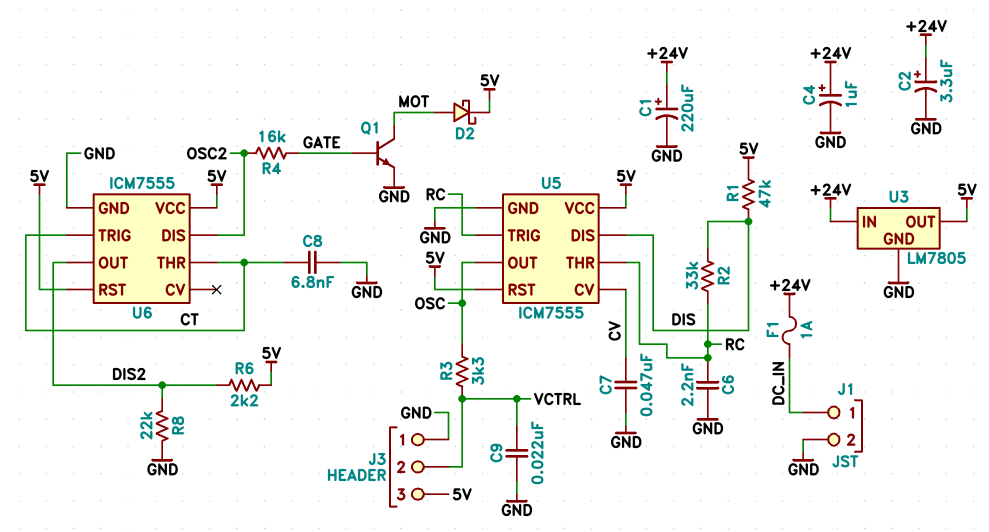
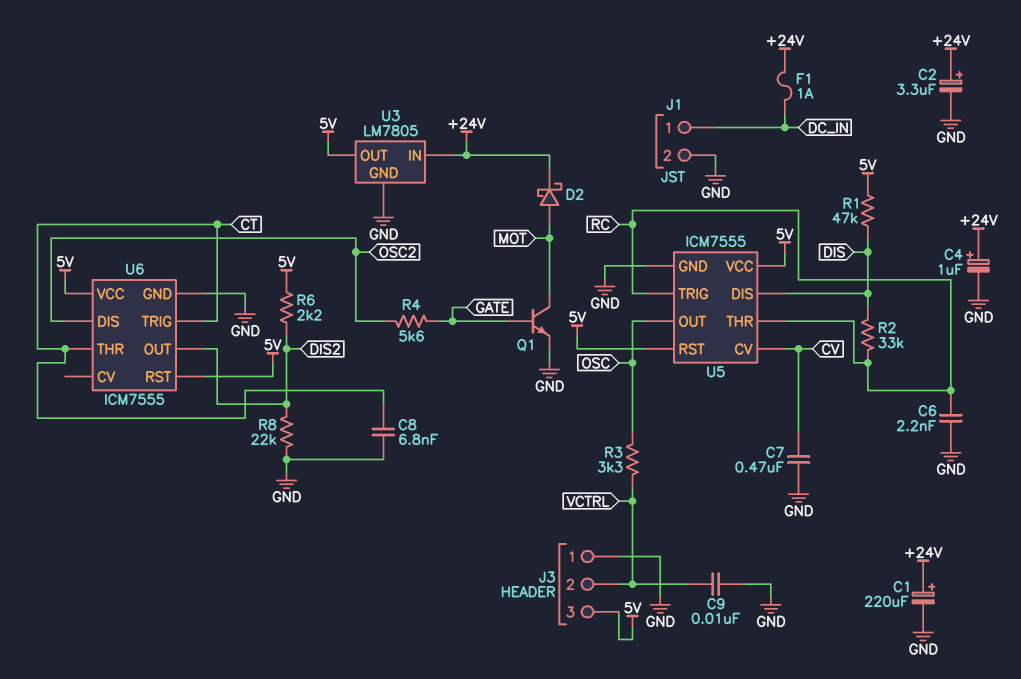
C7: 47nF (CV, GND) -> 470nF (CV, GND)
C9: 22nF (GND, VCTRL) -> 10nF (GND, VCTRL)
D2: schottky (A MOT, K 5V) -> schottky (A MOT, K +24V)
R4: 16k (GATE, OSC2) -> 5.6k (GATE, OSC2)

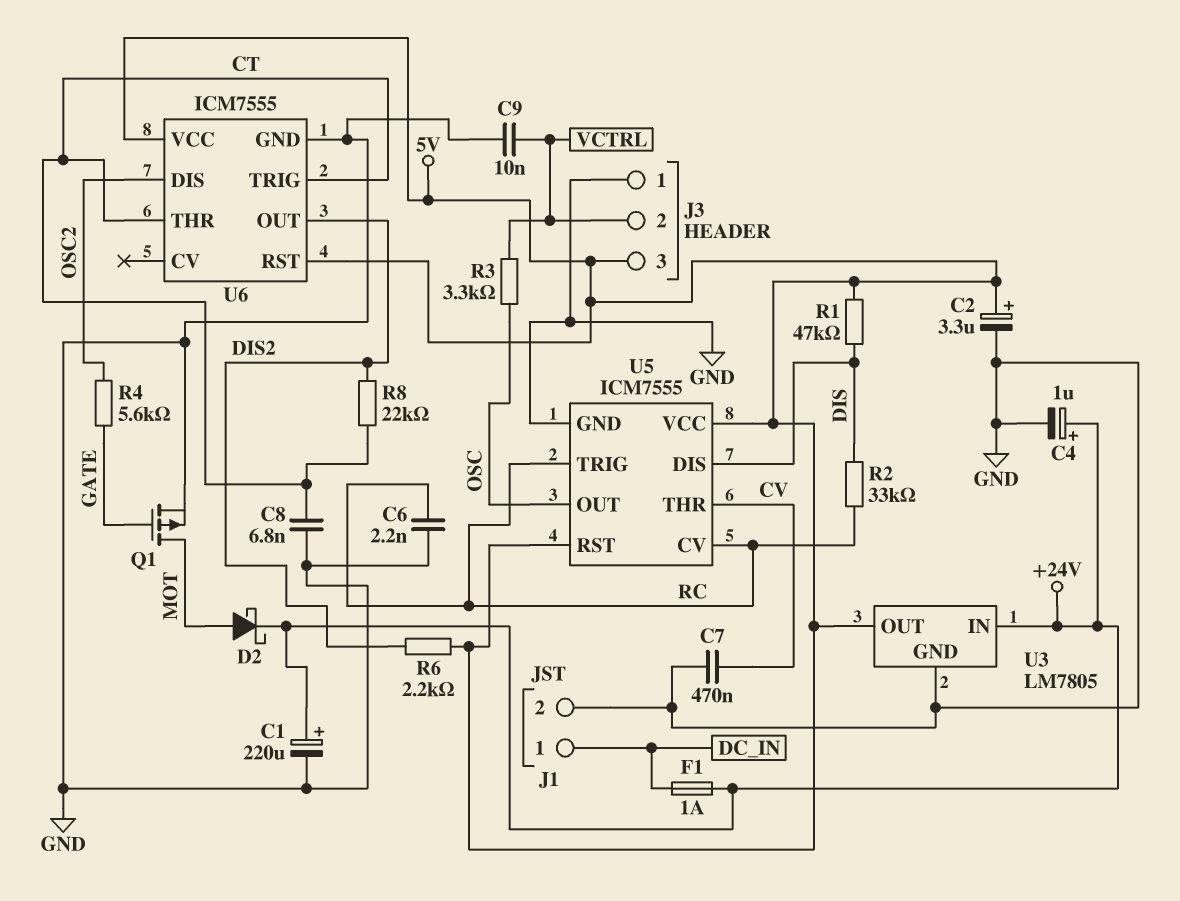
C2: 3.3uF (plus +24V, minus GND) -> 3.3uF (plus 5V, minus GND)
Q1: NPN (B GATE, C MOT, E GND) -> PMOS (G GATE, D MOT, S GND)
R8: 22k (DIS2, GND) -> 22k (CT, DIS2)
U5 pin CV: CV -> RC
U5 pin THR: RC -> CV

